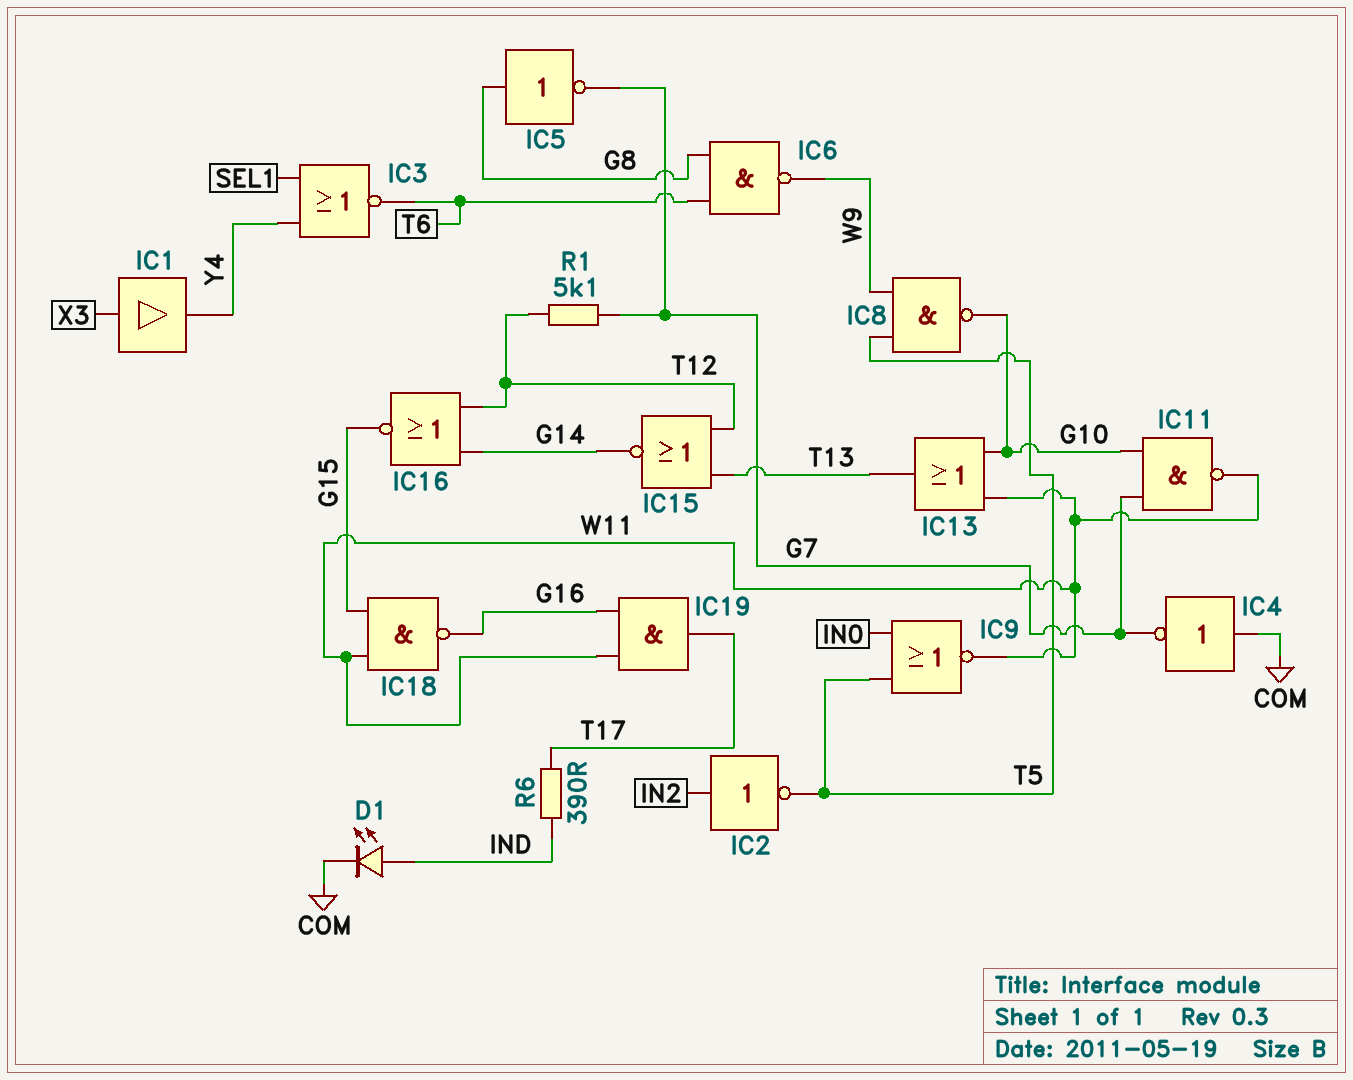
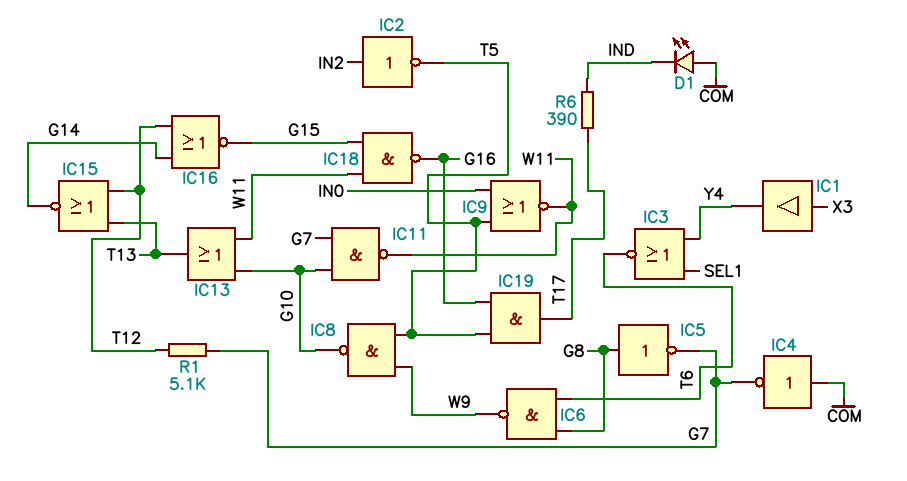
D1: LED (A IND, K COM) -> LED (A COM, K IND)
IC19: AND (in G16, in W11, out T17) -> AND (in G16, in T5, out T17)

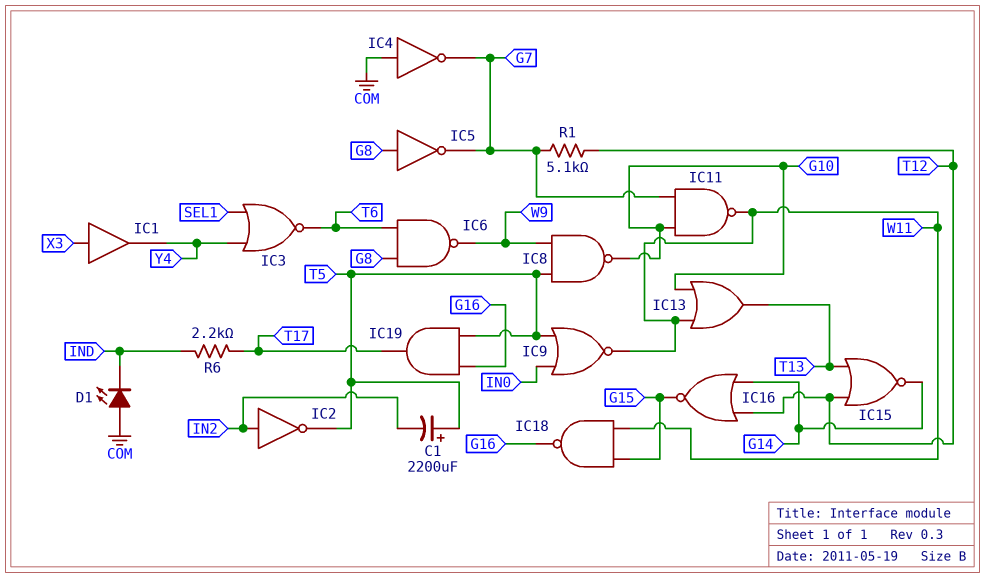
C1: none -> 2200uF (plus T5, minus IN2)
R6: 390 (IND, T17) -> 2.2k (IND, T17)

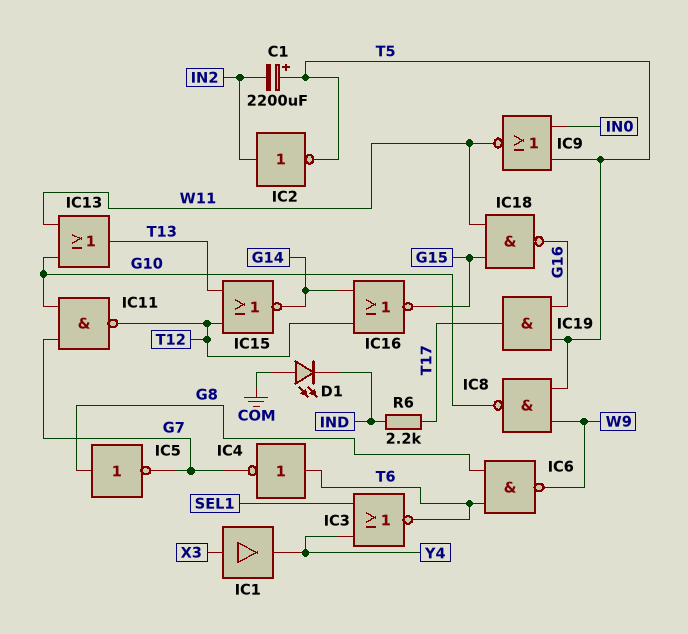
IC4: NOT (in COM, out G7) -> NOT (in T6, out G7)
IC11: NAND (in G7, in G10, out W11) -> NAND (in G7, in G10, out T12)
R1: 5.1k (G7, T12) -> none

